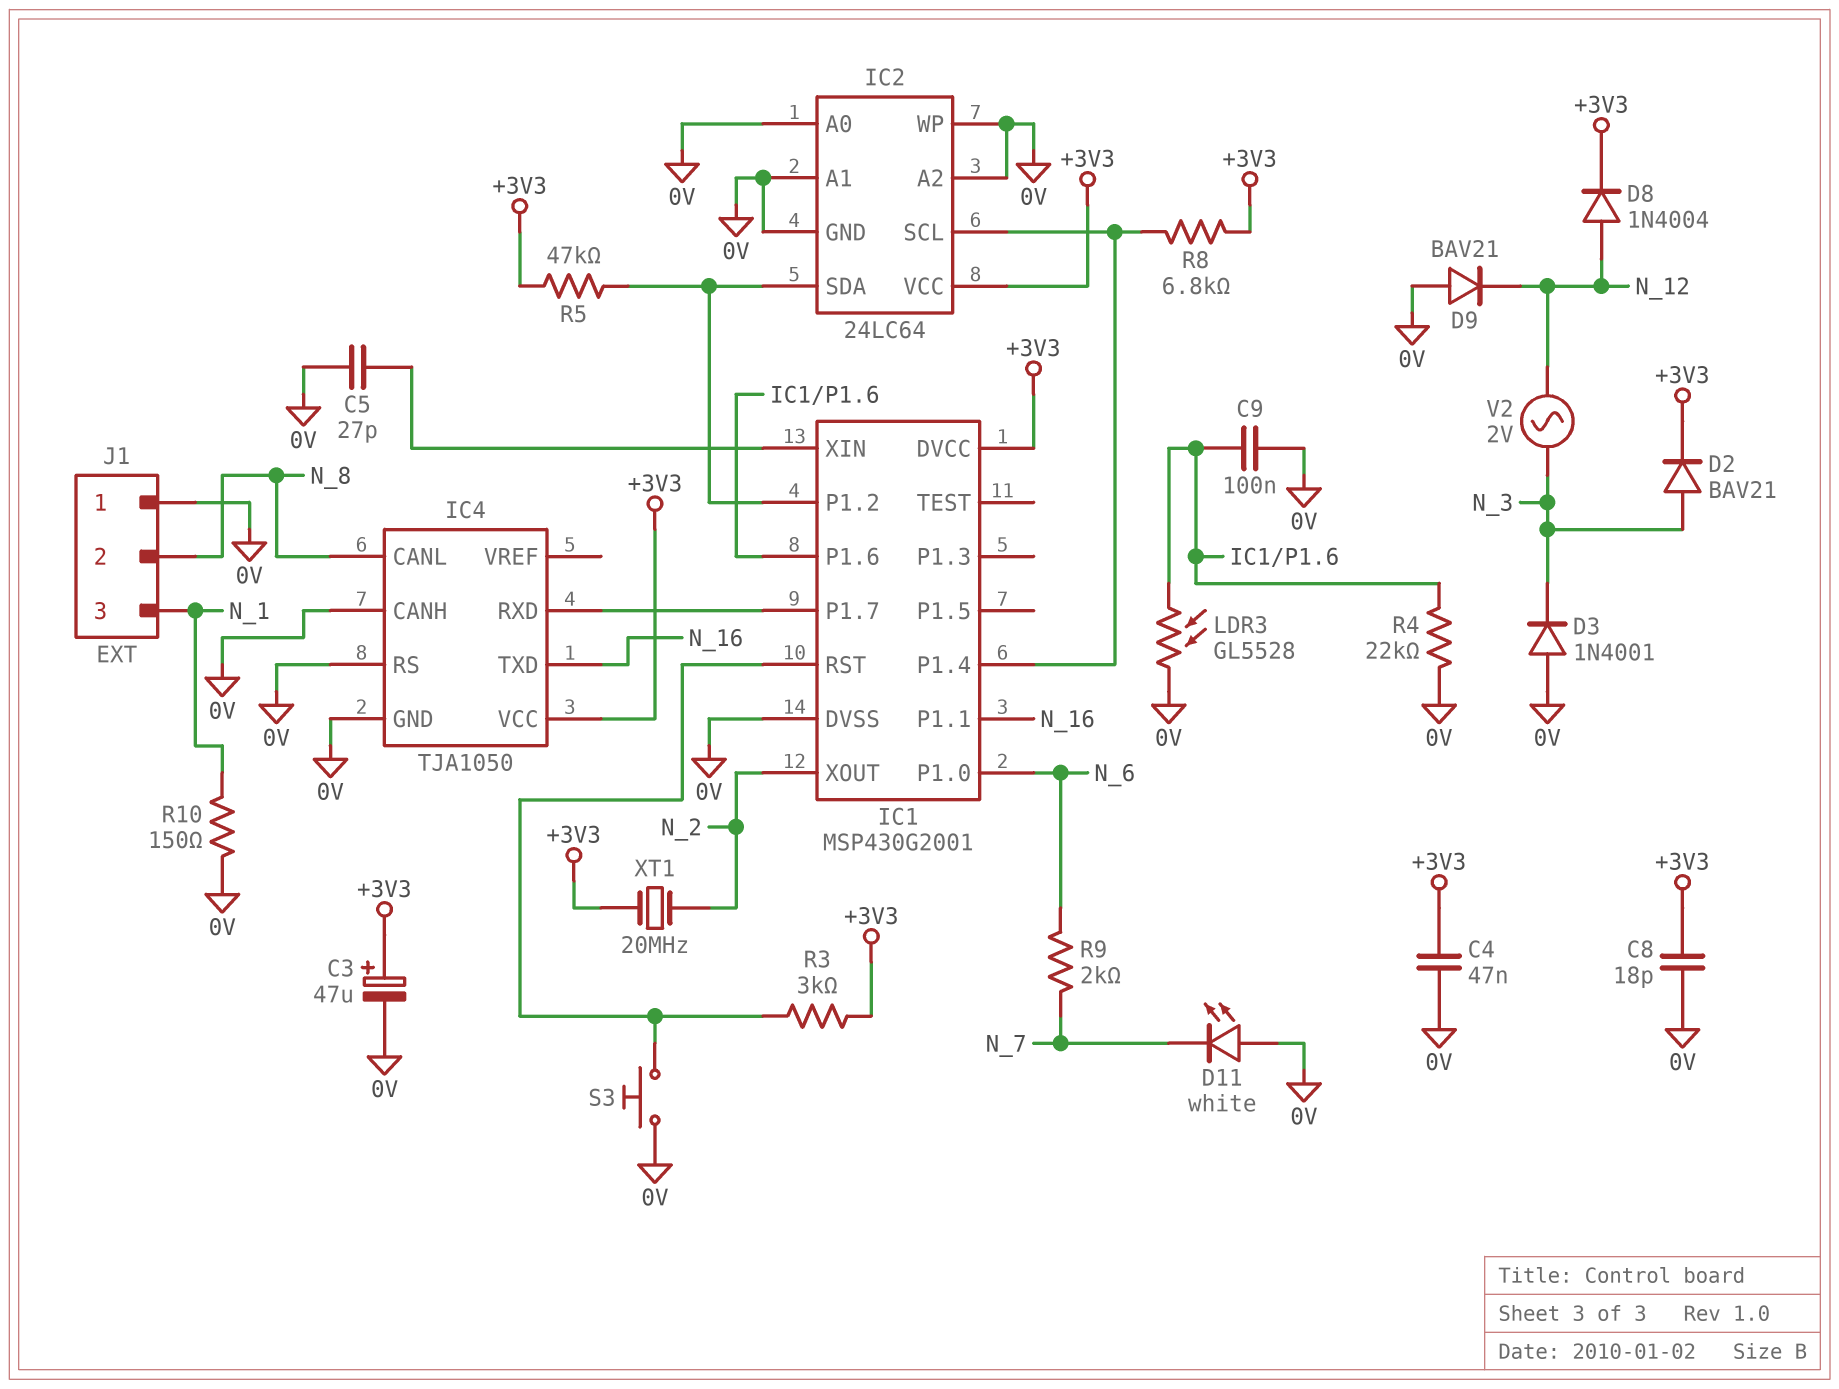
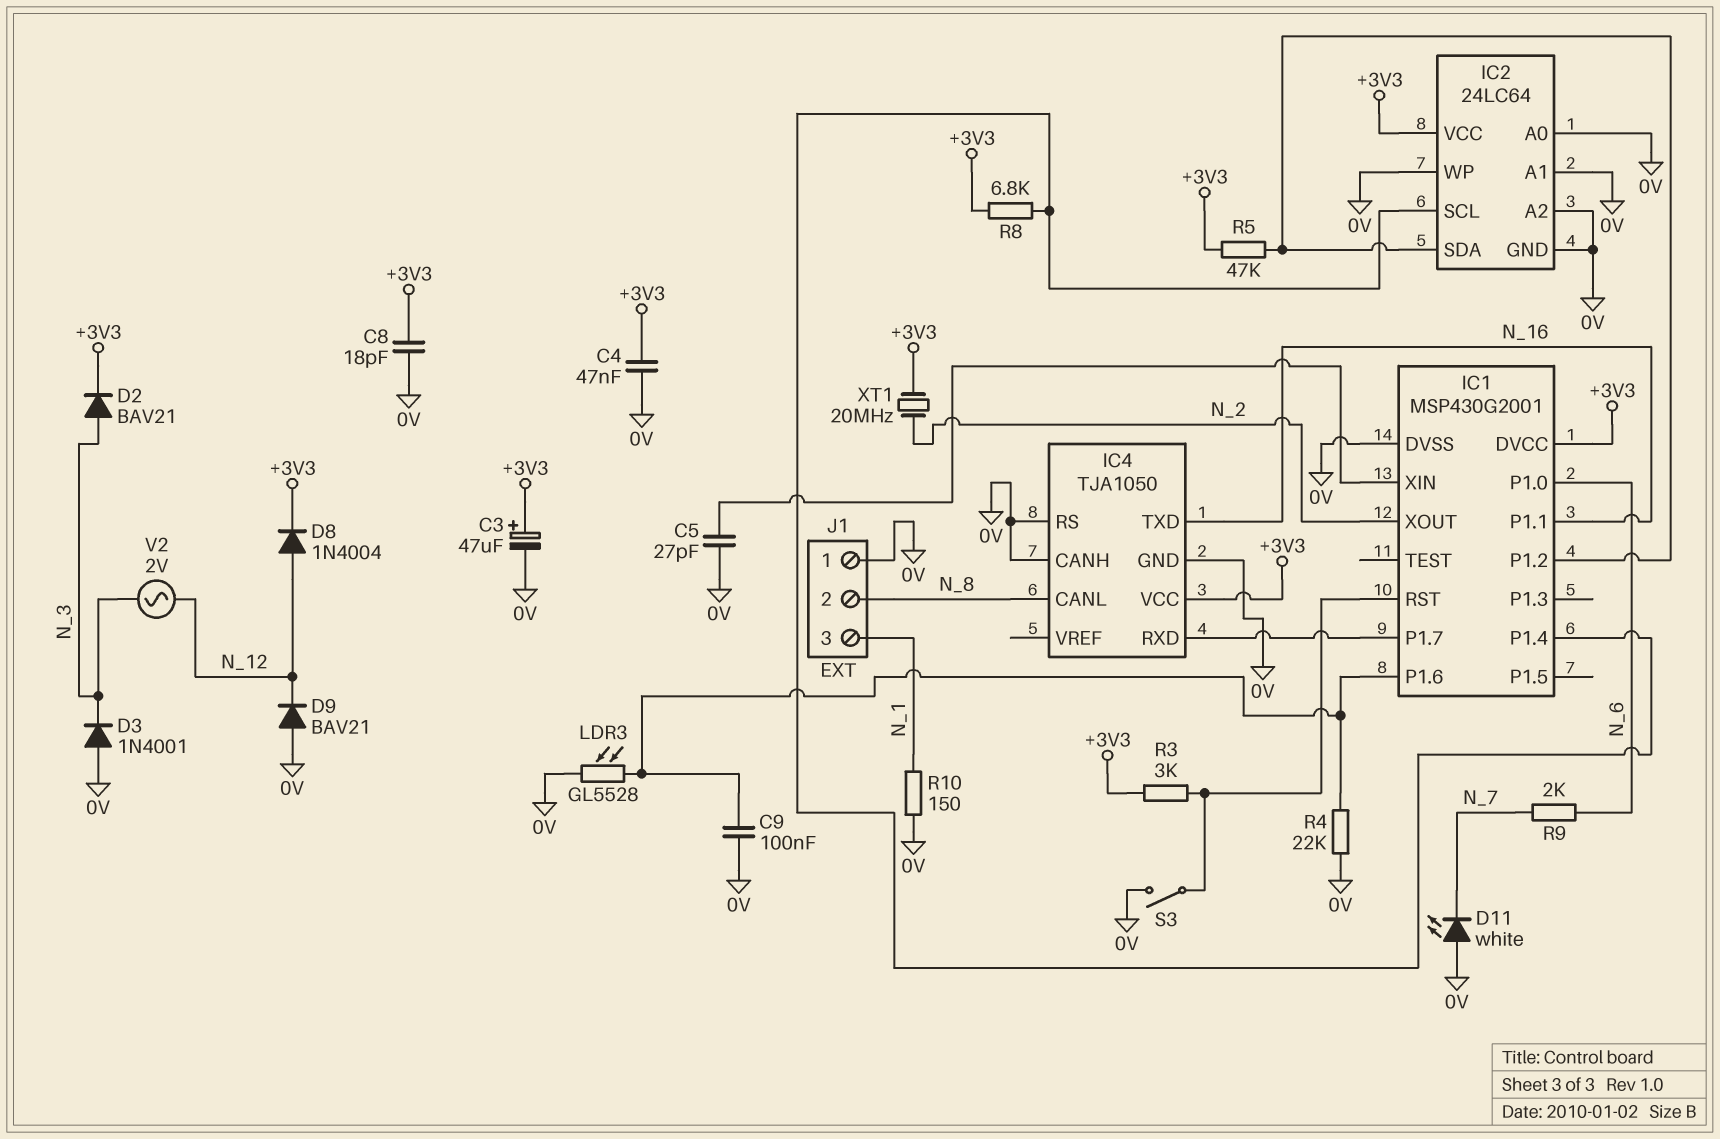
S3: button (0V, IC1/RST) -> switch (0V, IC1/RST)

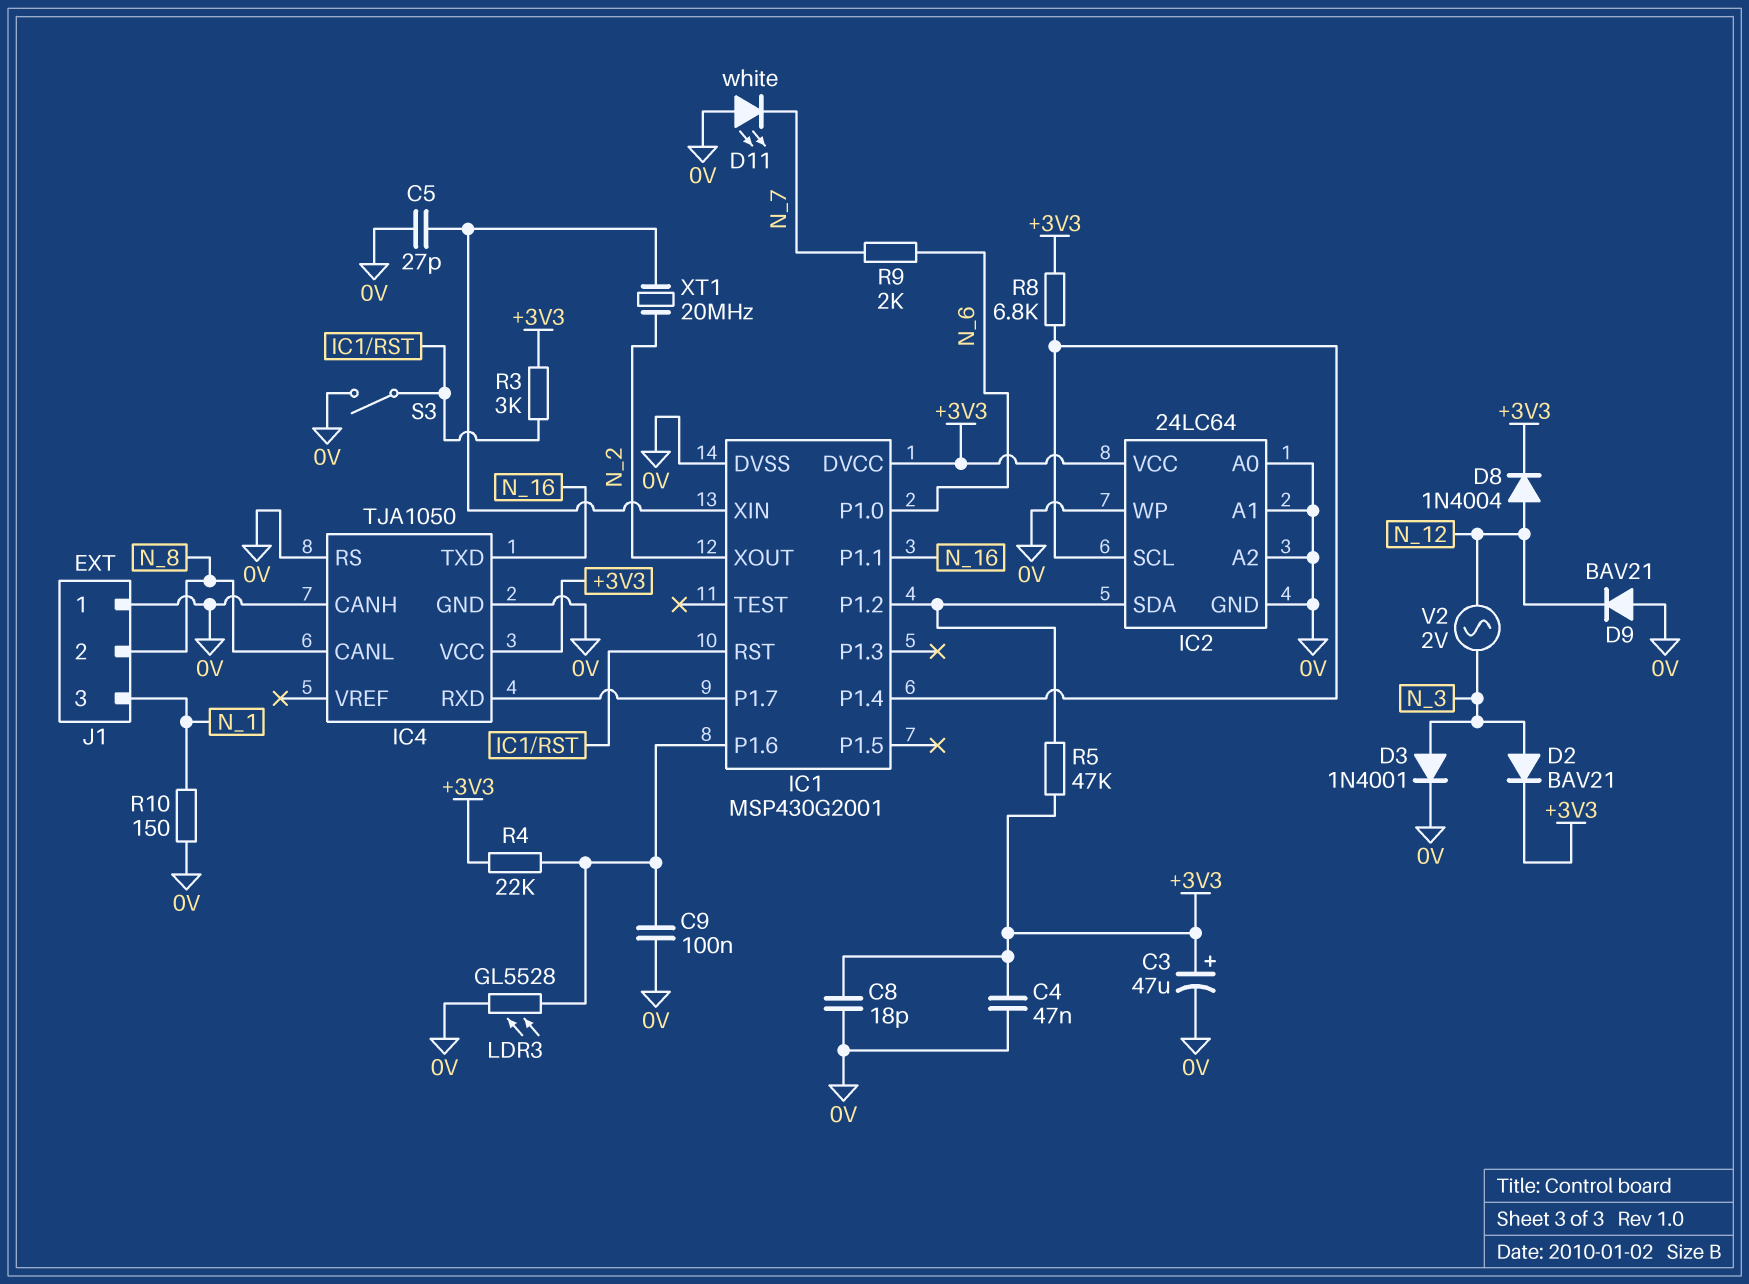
D3: diode 1N4001 (A 0V, K N_3) -> diode 1N4001 (A N_3, K 0V)
R4: 22k (0V, IC1/P1.6) -> 22k (+3V3, IC1/P1.6)
XT1: 20MHz (+3V3, N_2) -> 20MHz (IC1/XIN, N_2)

